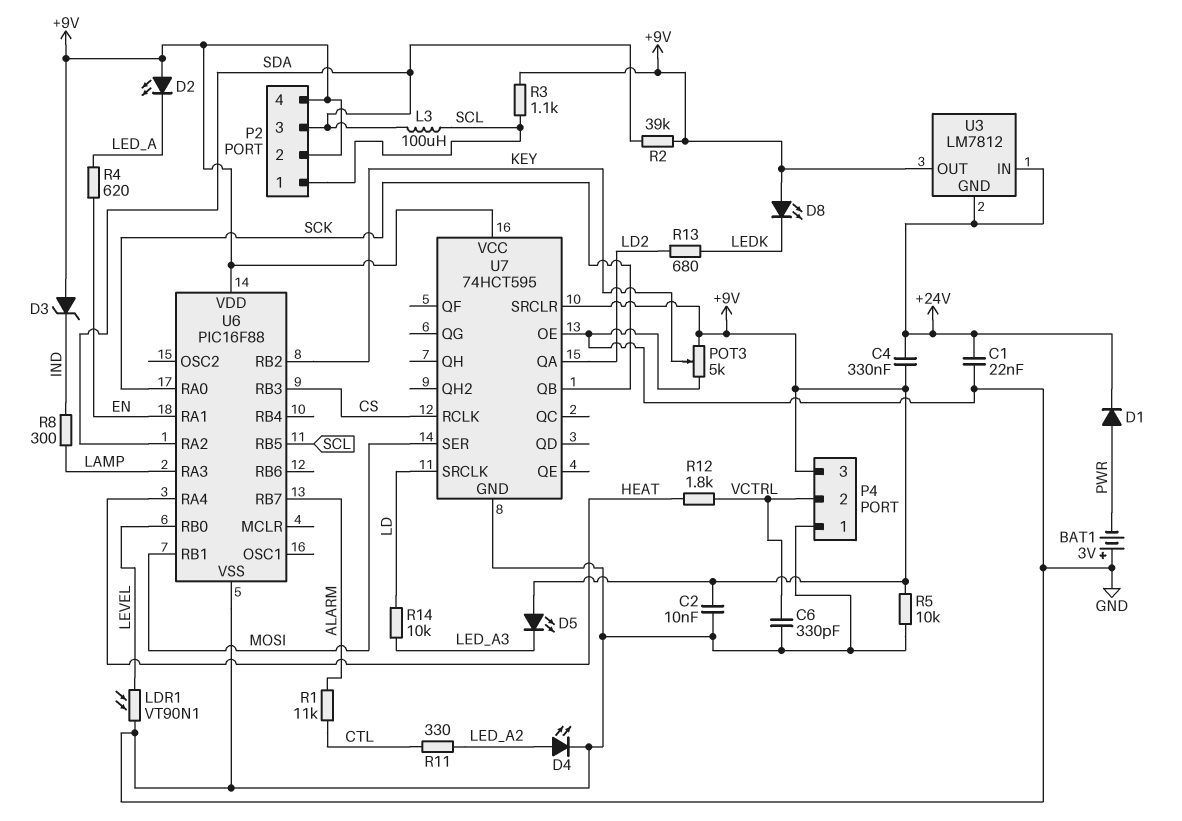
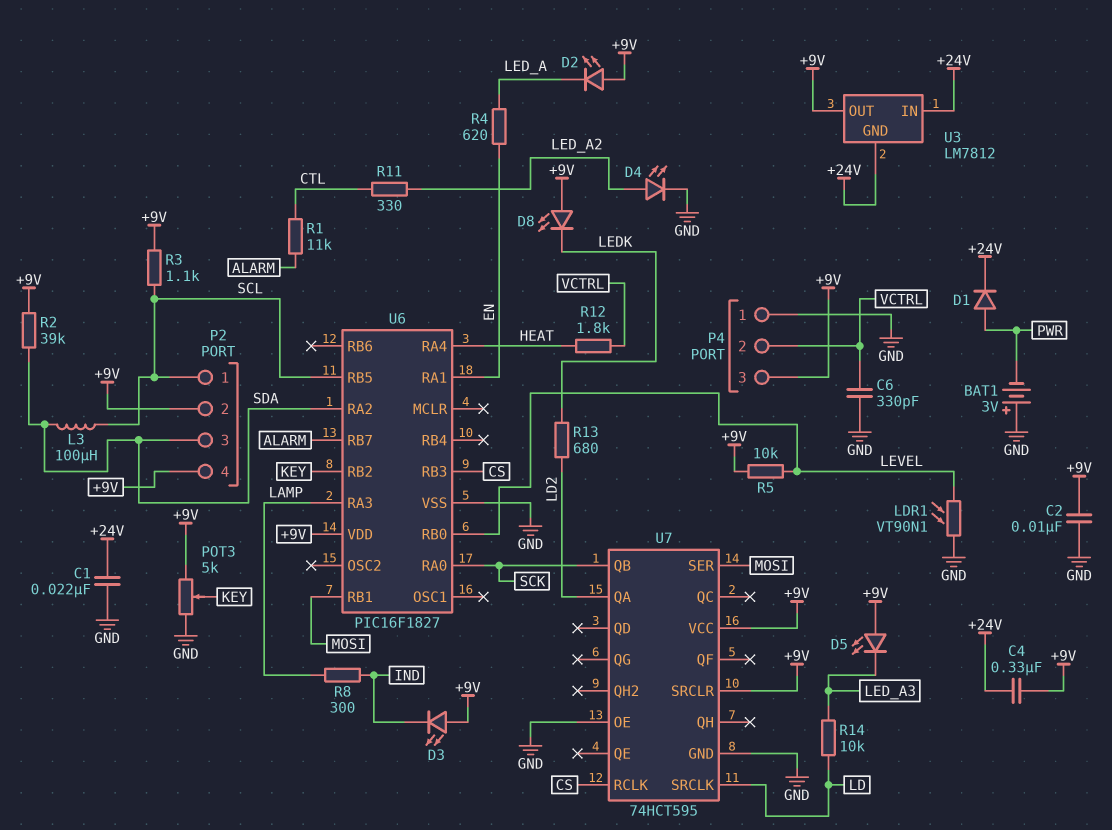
D3: zener (A +9V, K IND) -> LED (A +9V, K IND)
R5: 10k (+9V, GND) -> 10k (+9V, LEVEL)
U6: PIC16F88 -> PIC16F1827

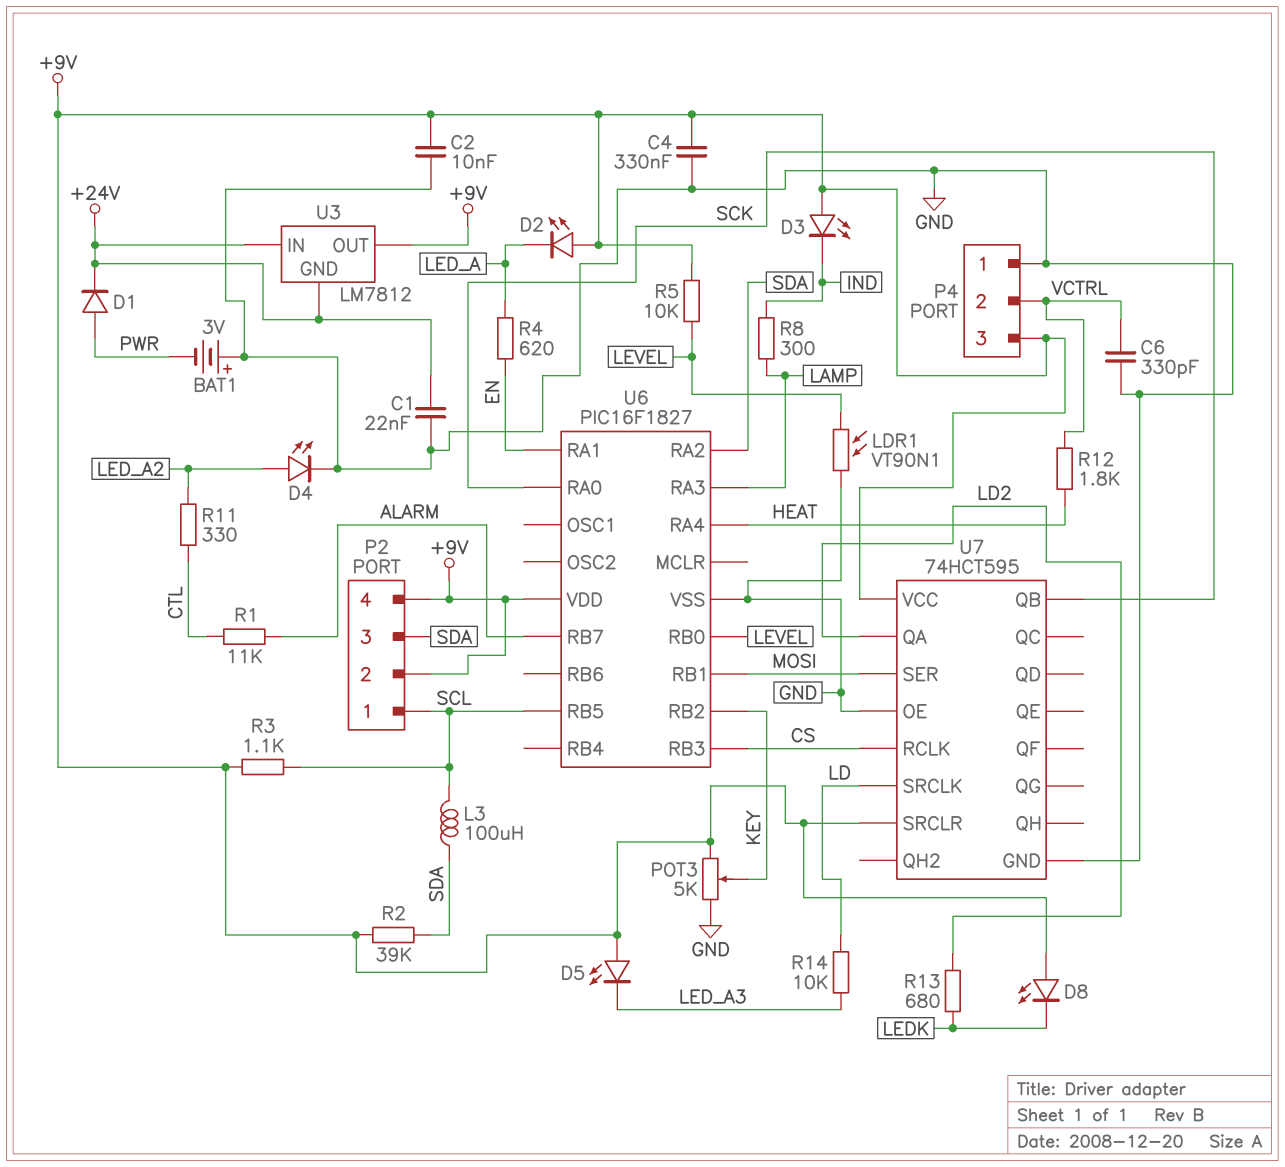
C4: 330nF (+9V, +24V) -> 330nF (+9V, GND)

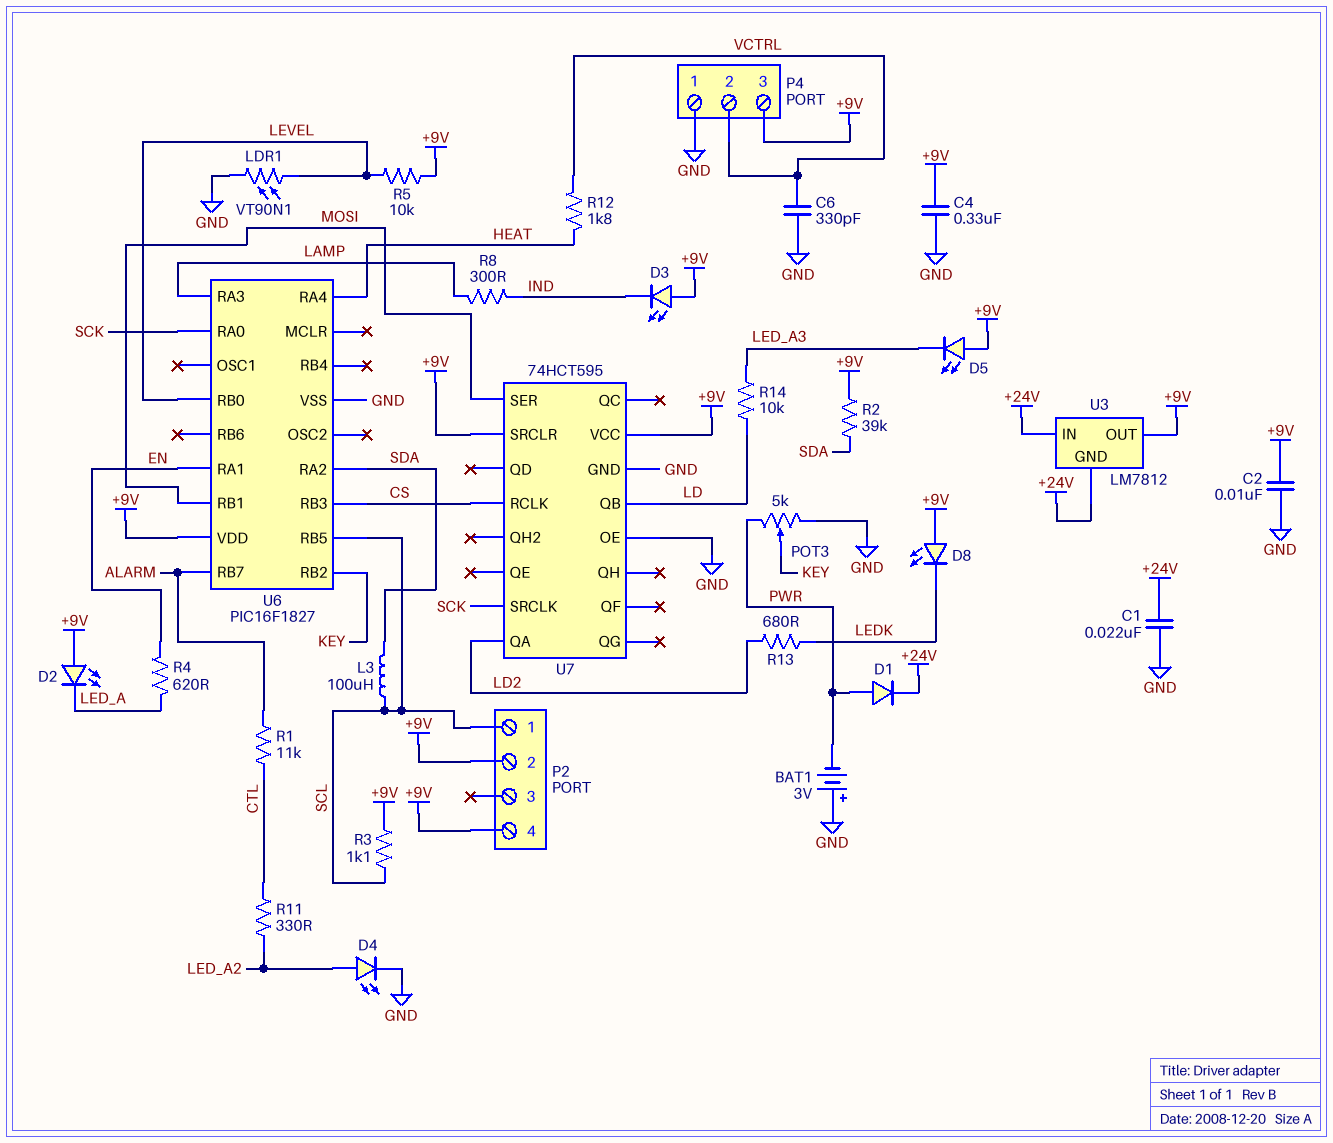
P2 pin 3: SDA -> none
POT3: 5k (+9V, GND, wiper KEY) -> 5k (GND, PWR, wiper KEY)
U7 pin QB: SCK -> LD
U7 pin SRCLK: LD -> SCK

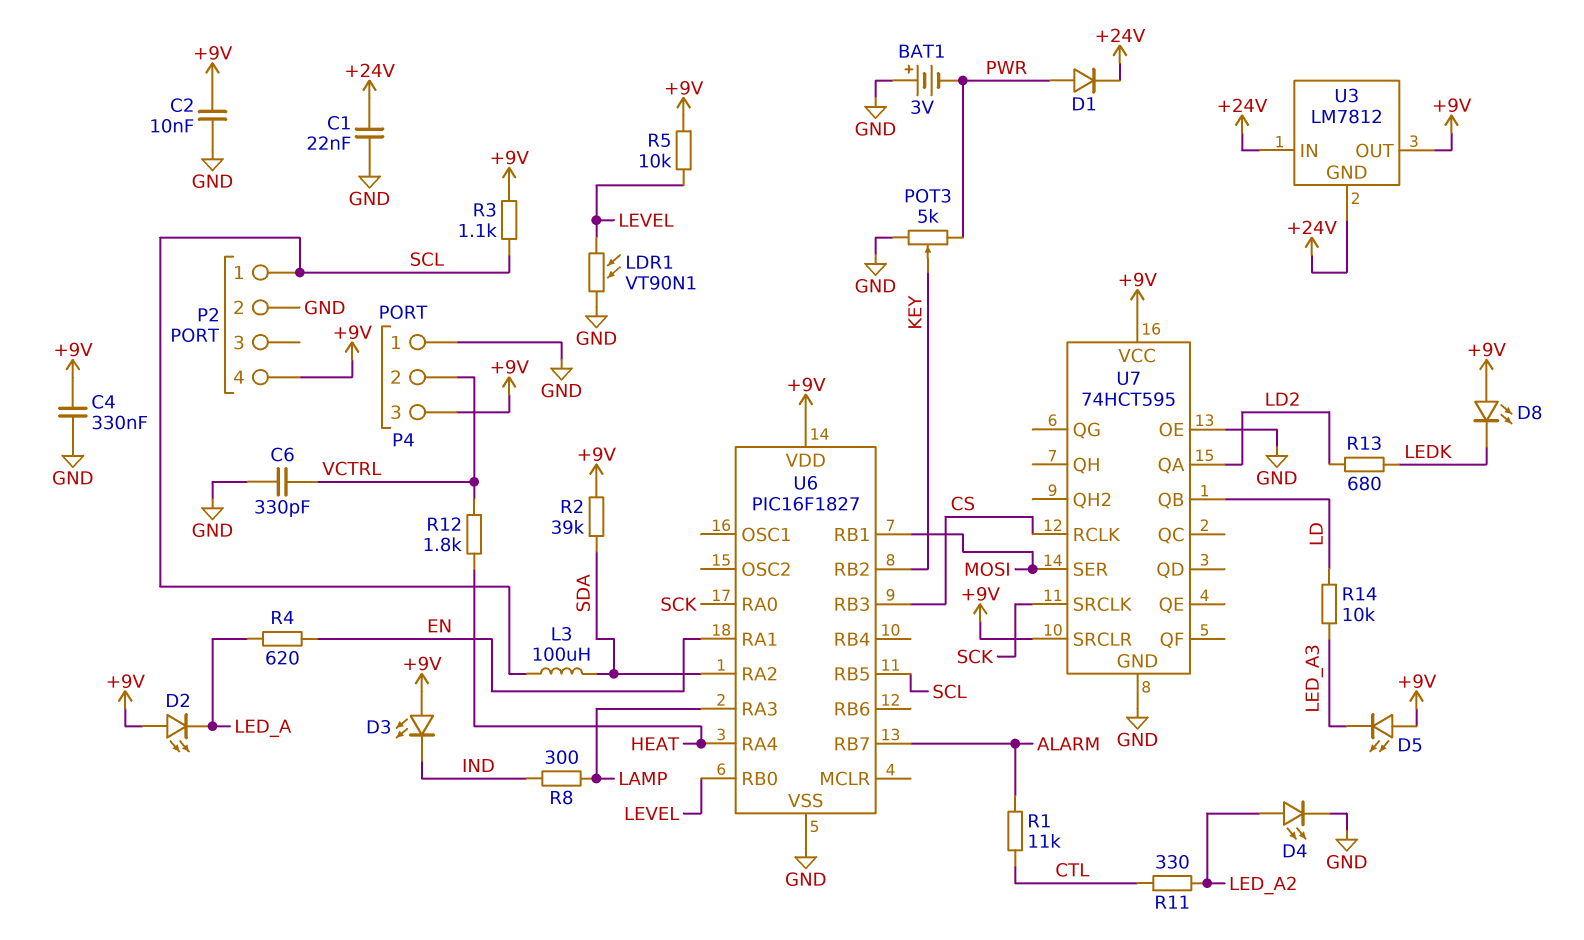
P2 pin 2: +9V -> GND

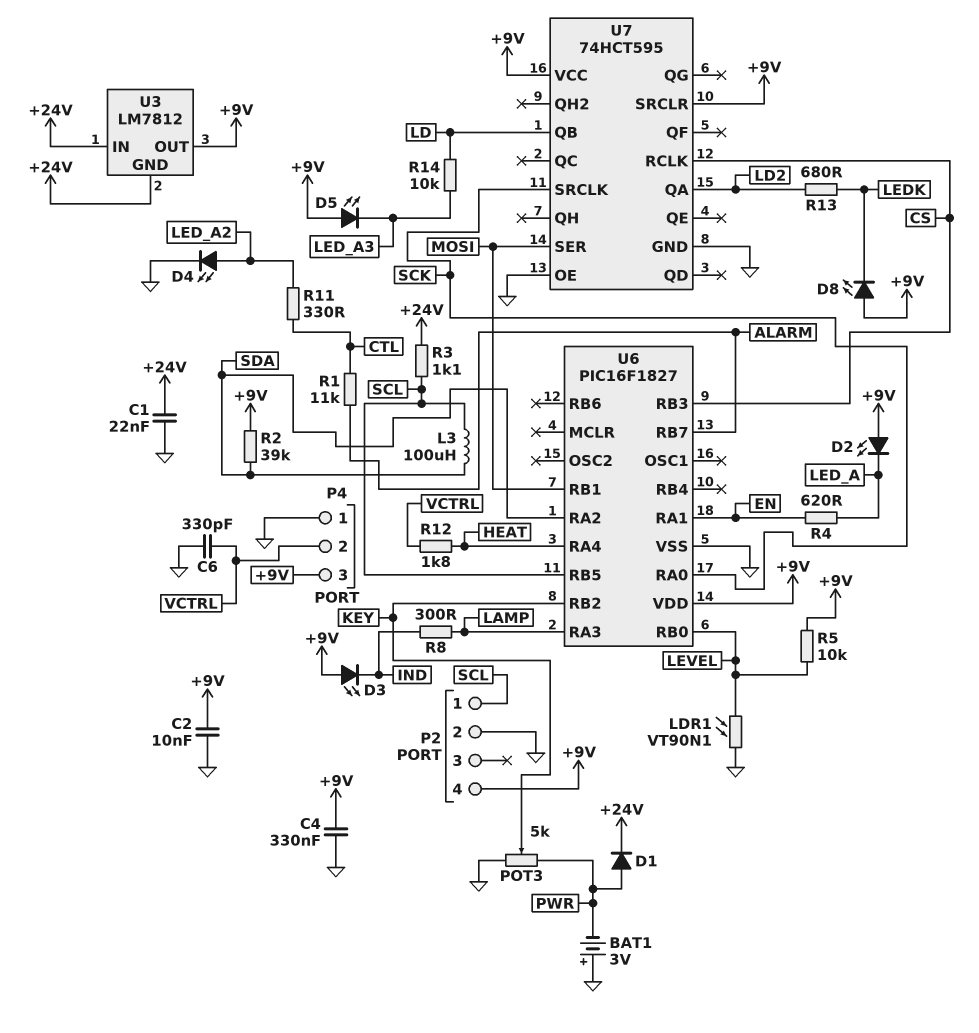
R3: 1.1k (+9V, SCL) -> 1.1k (+24V, SCL)

